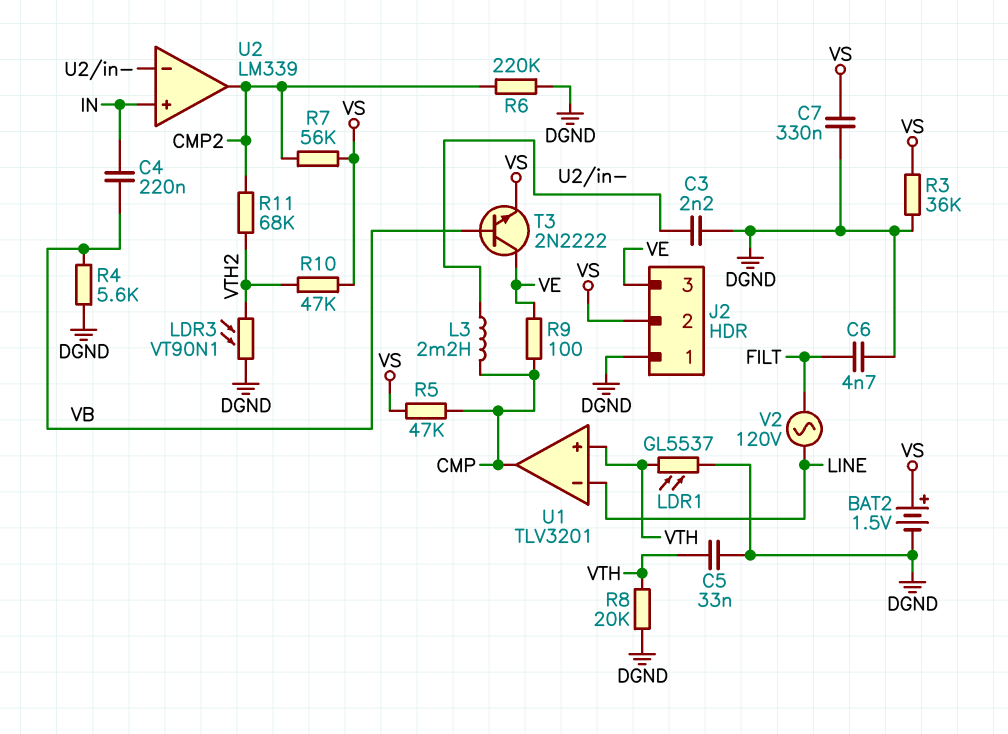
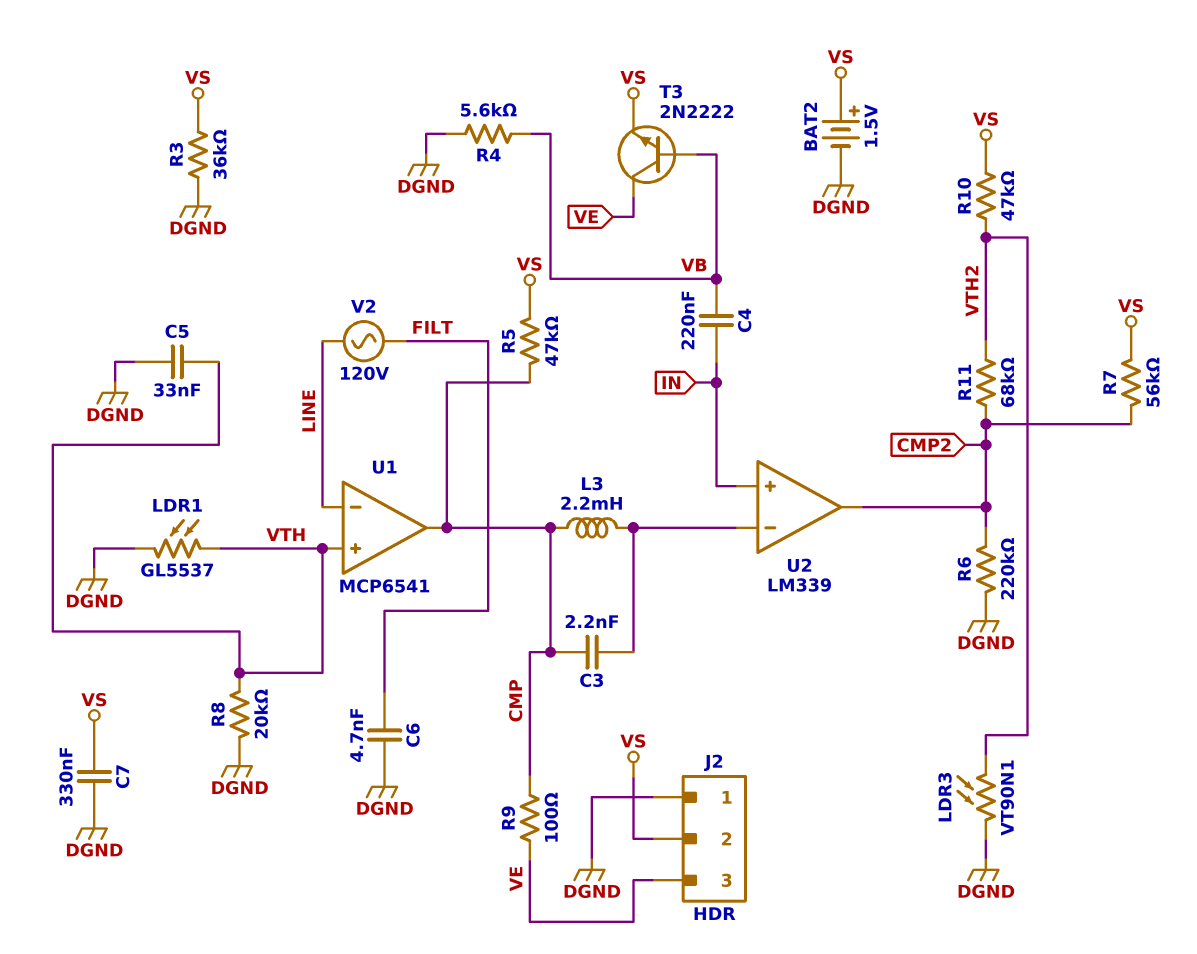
C3: 2.2nF (DGND, U2/in-) -> 2.2nF (CMP, U2/in-)
U1: TLV3201 -> MCP6541

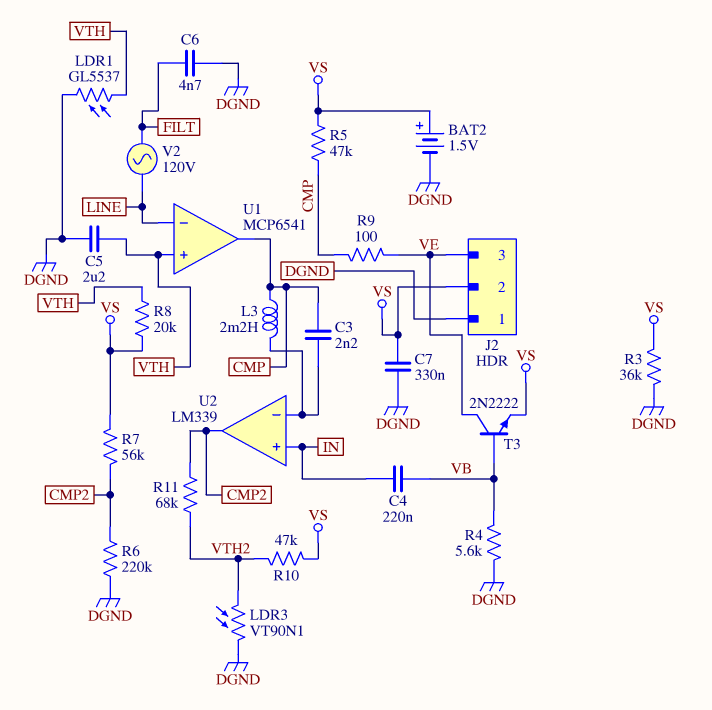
C5: 33nF (DGND, VTH) -> 2.2uF (DGND, VTH)
R8: 20k (DGND, VTH) -> 20k (VS, VTH)

